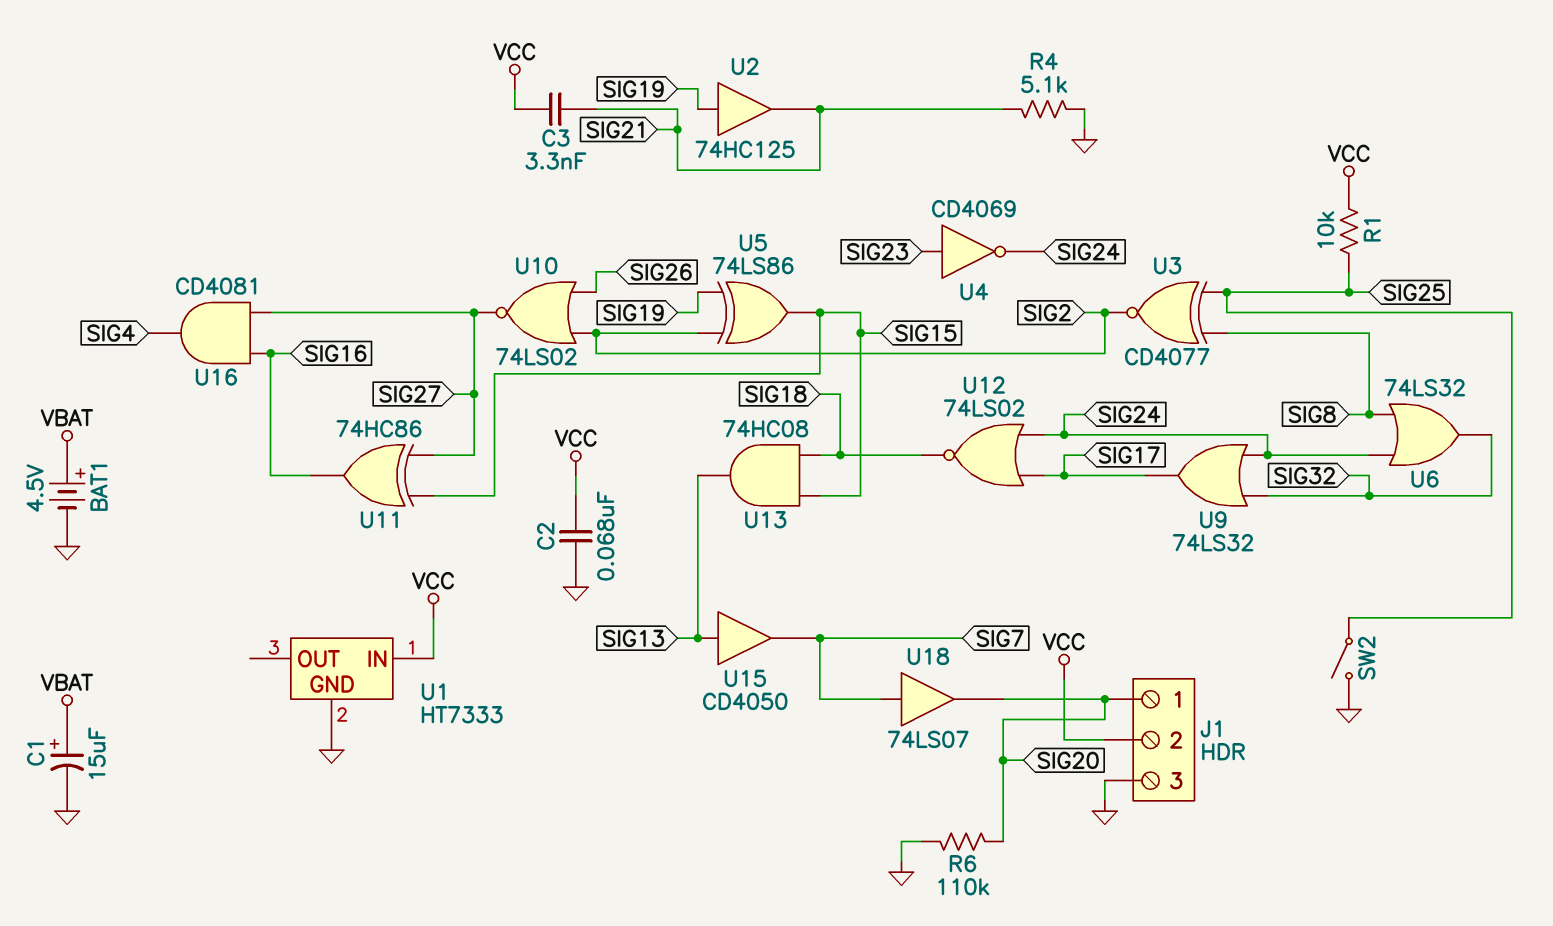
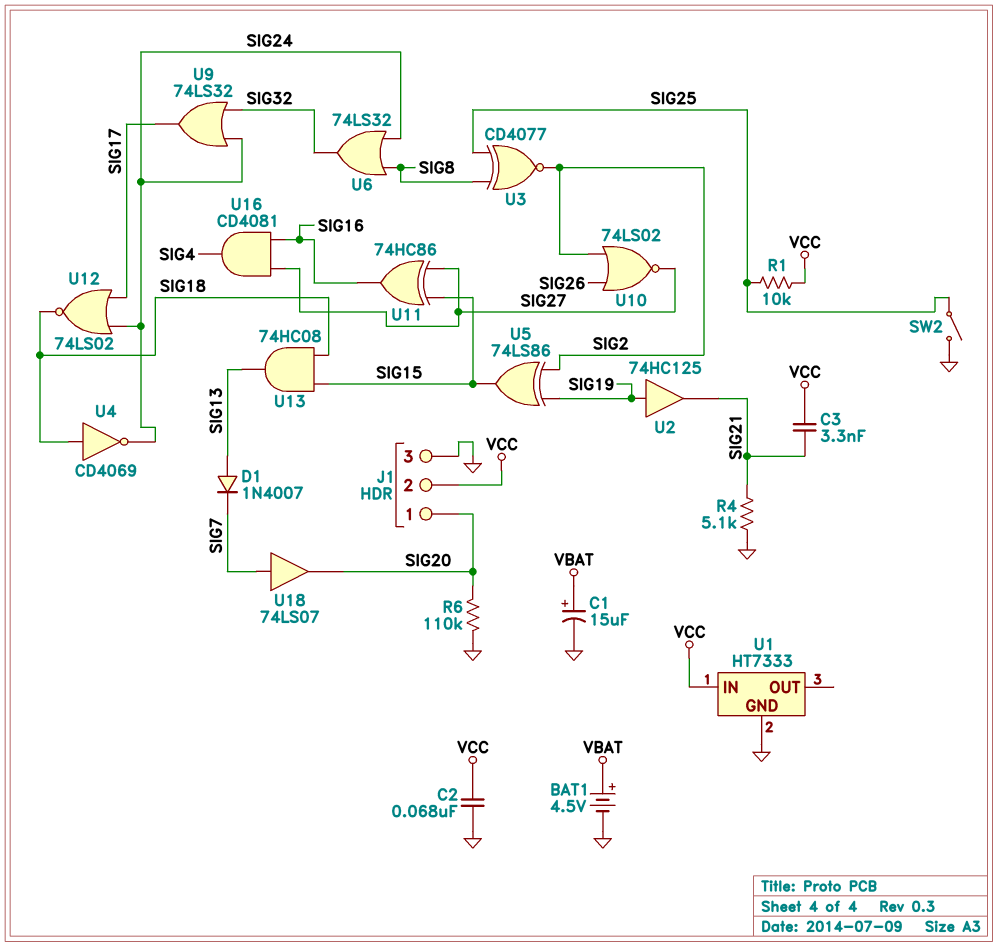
D1: none -> diode 1N4007 (A SIG13, K SIG7)
U4: NOT CD4069 (in SIG23, out SIG24) -> NOT CD4069 (in SIG18, out SIG24)
U15: buffer CD4050 (in SIG13, out SIG7) -> none

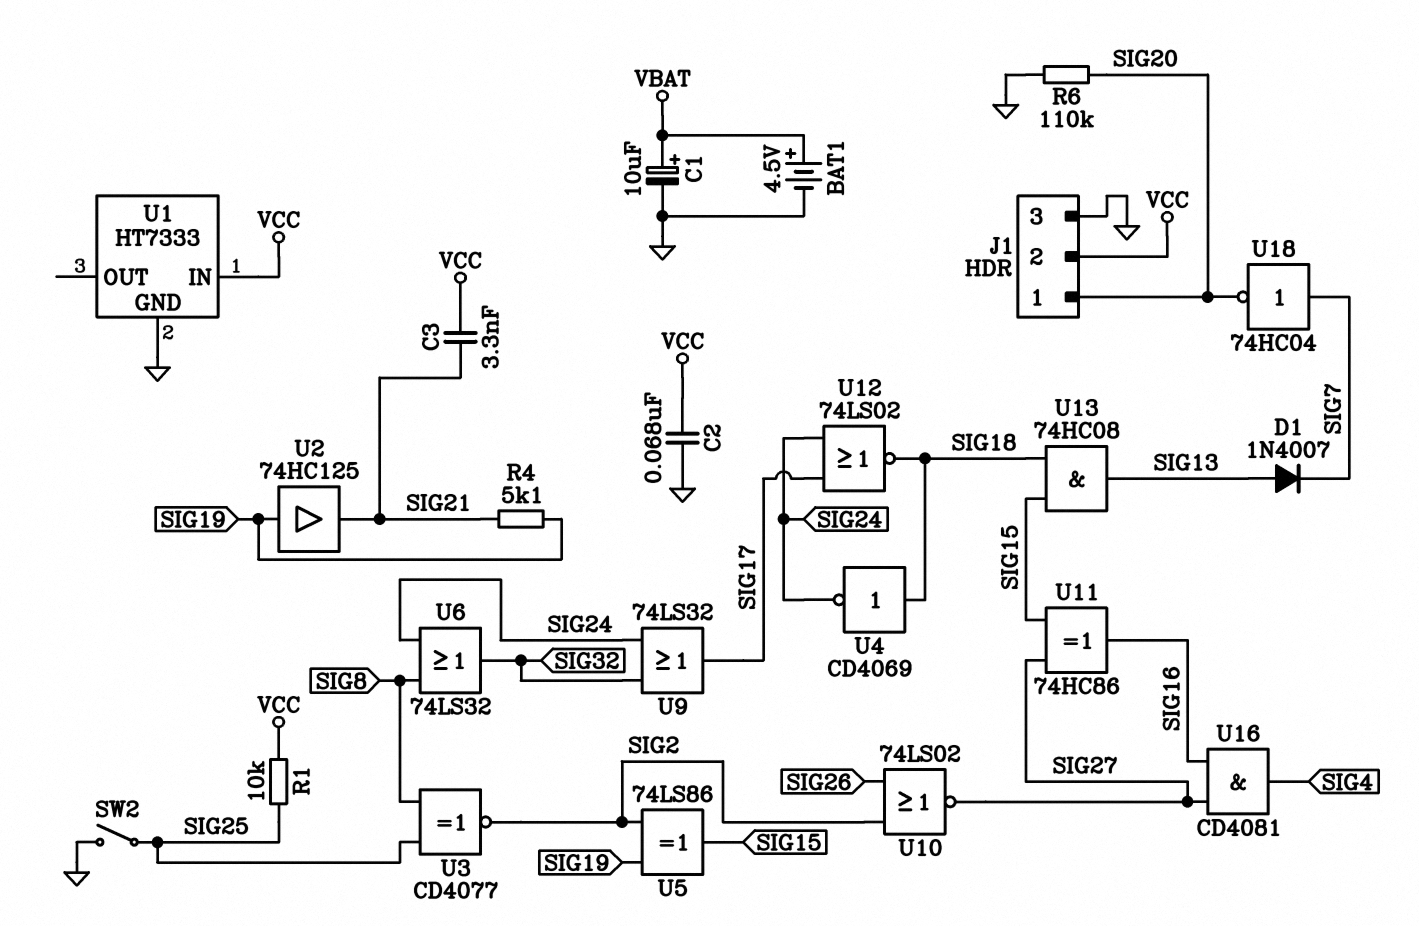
C1: 15uF (plus VBAT, minus GND) -> 10uF (plus VBAT, minus GND)
R4: 5.1k (GND, SIG21) -> 5.1k (SIG19, SIG21)
U18: buffer 74LS07 (in SIG7, out SIG20) -> NOT 74HC04 (in SIG7, out SIG20)

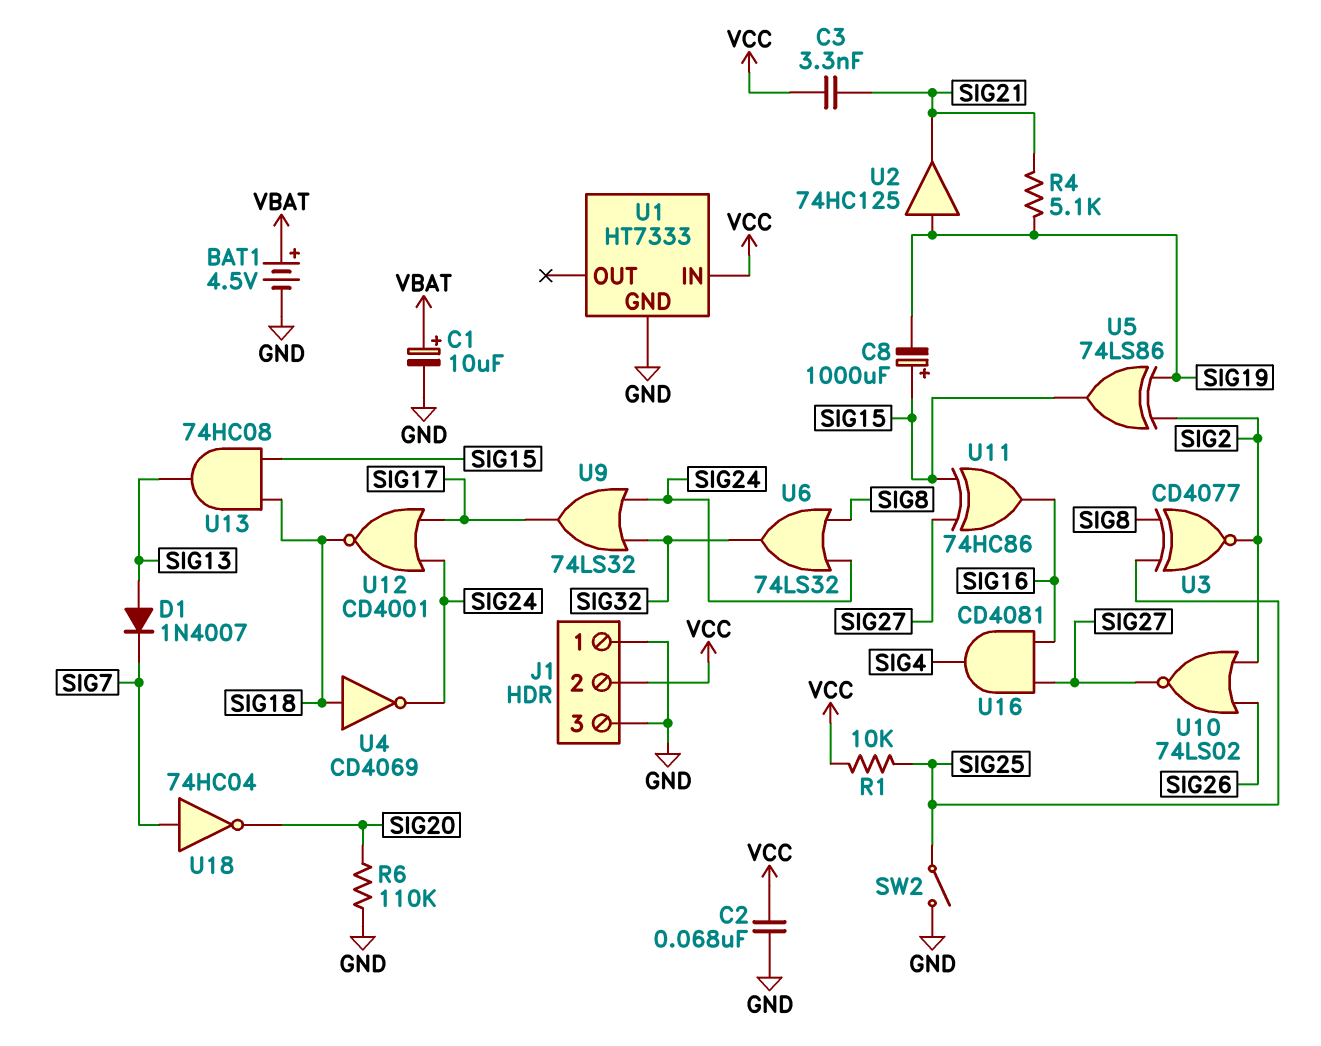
C8: none -> 1000uF (plus SIG15, minus SIG19)
J1 pin 1: SIG20 -> GND
U12: NOR 74LS02 (in SIG17, in SIG24, out SIG18) -> NOR CD4001 (in SIG17, in SIG24, out SIG18)

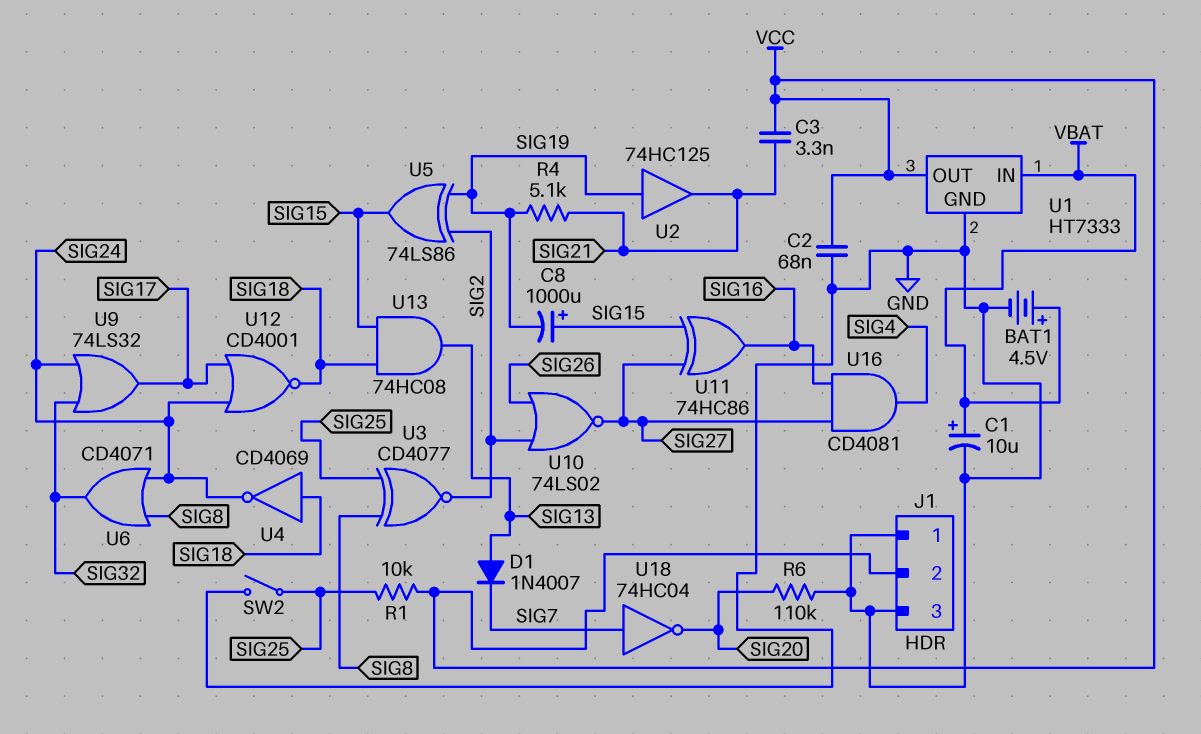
U1 pin IN: VCC -> VBAT
U1 pin OUT: none -> VCC
U6: OR 74LS32 (in SIG8, in SIG24, out SIG32) -> OR CD4071 (in SIG8, in SIG24, out SIG32)

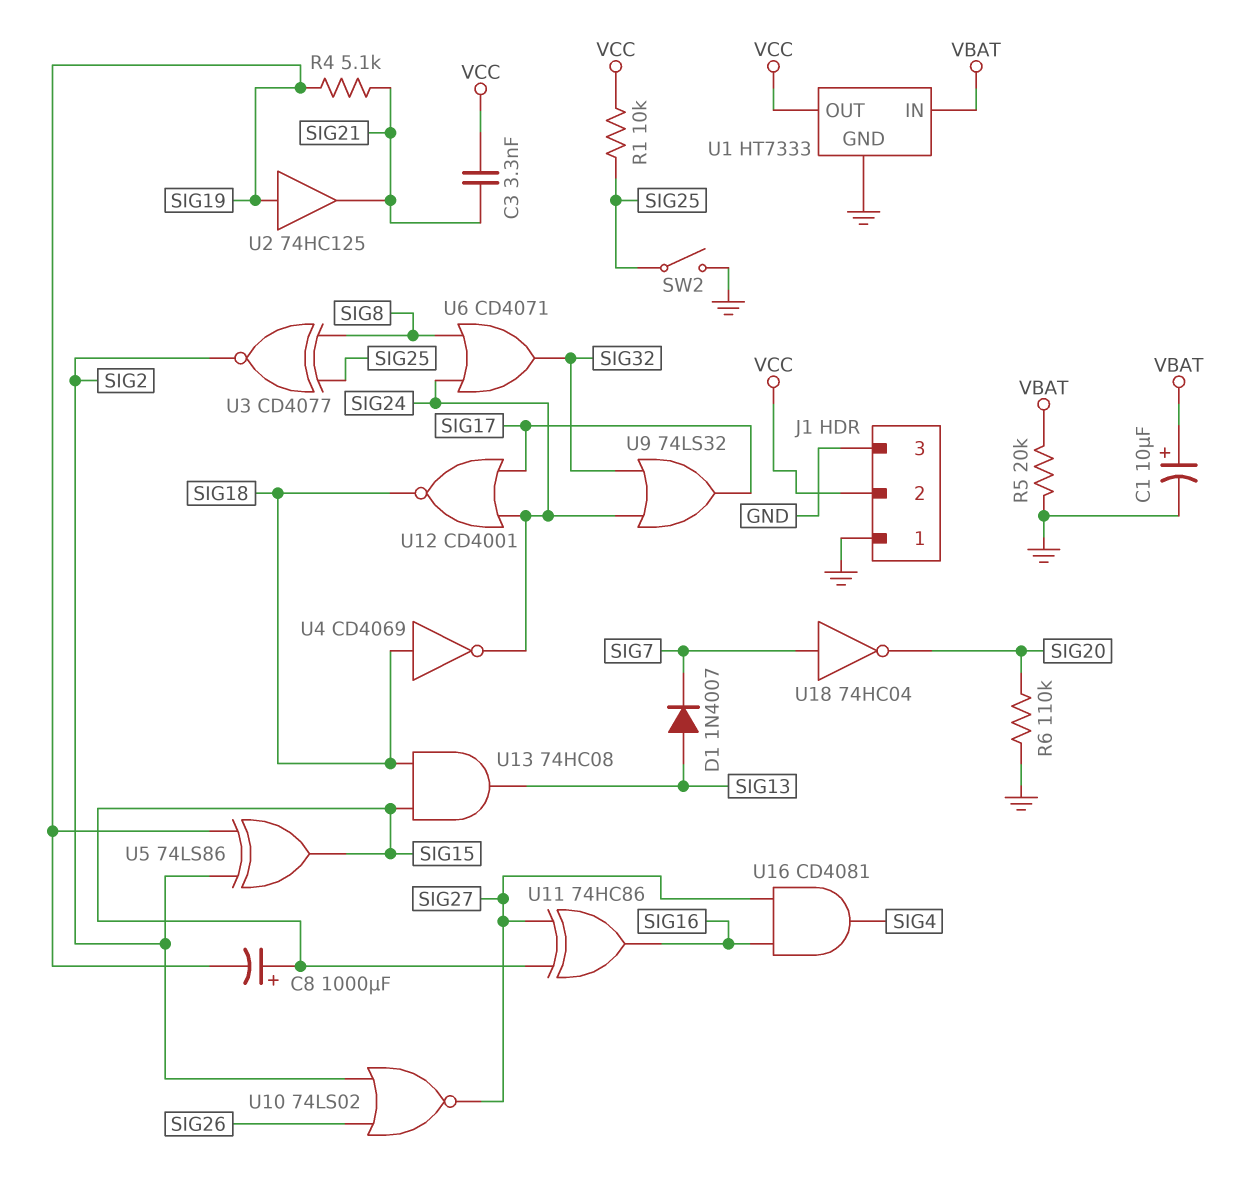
BAT1: 4.5V (plus VBAT, minus GND) -> none
C2: 68nF (GND, VCC) -> none
R5: none -> 20k (GND, VBAT)

